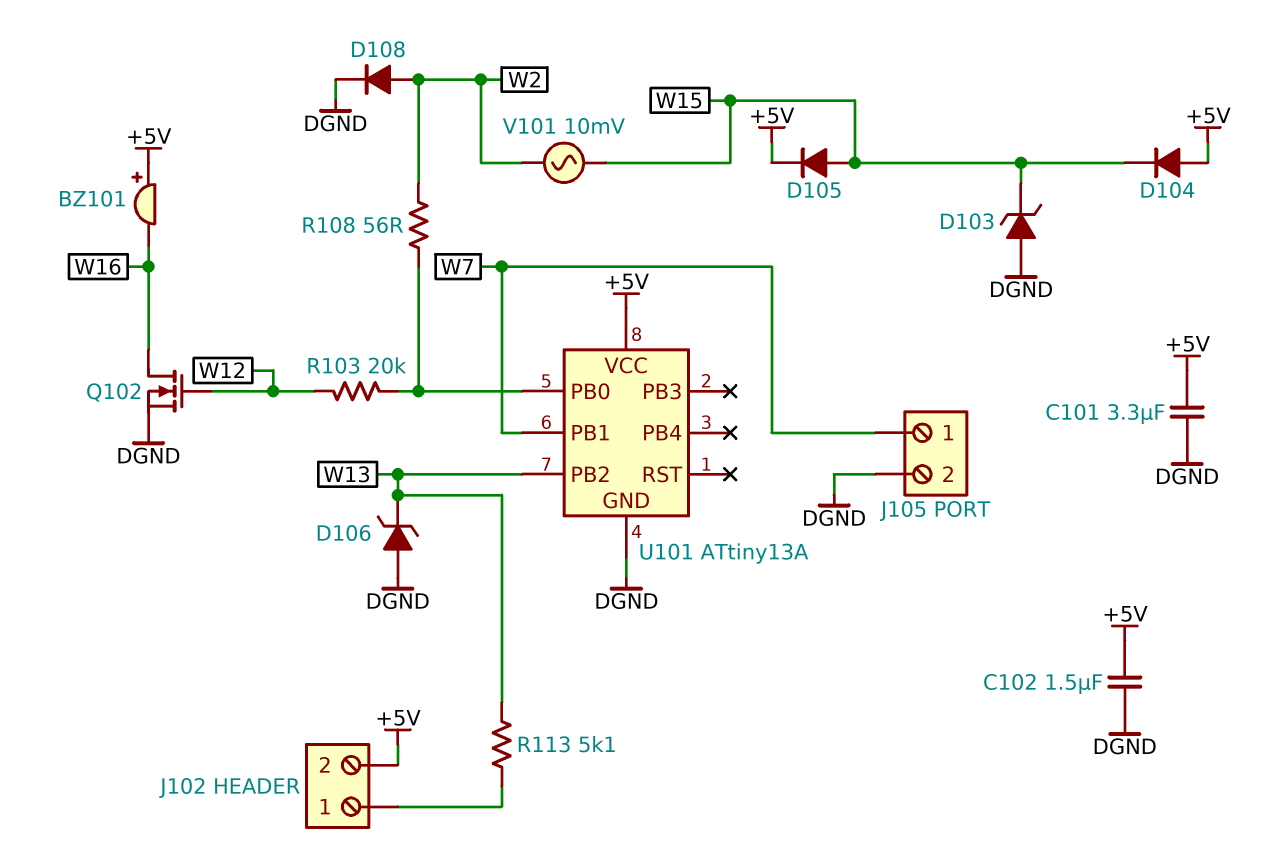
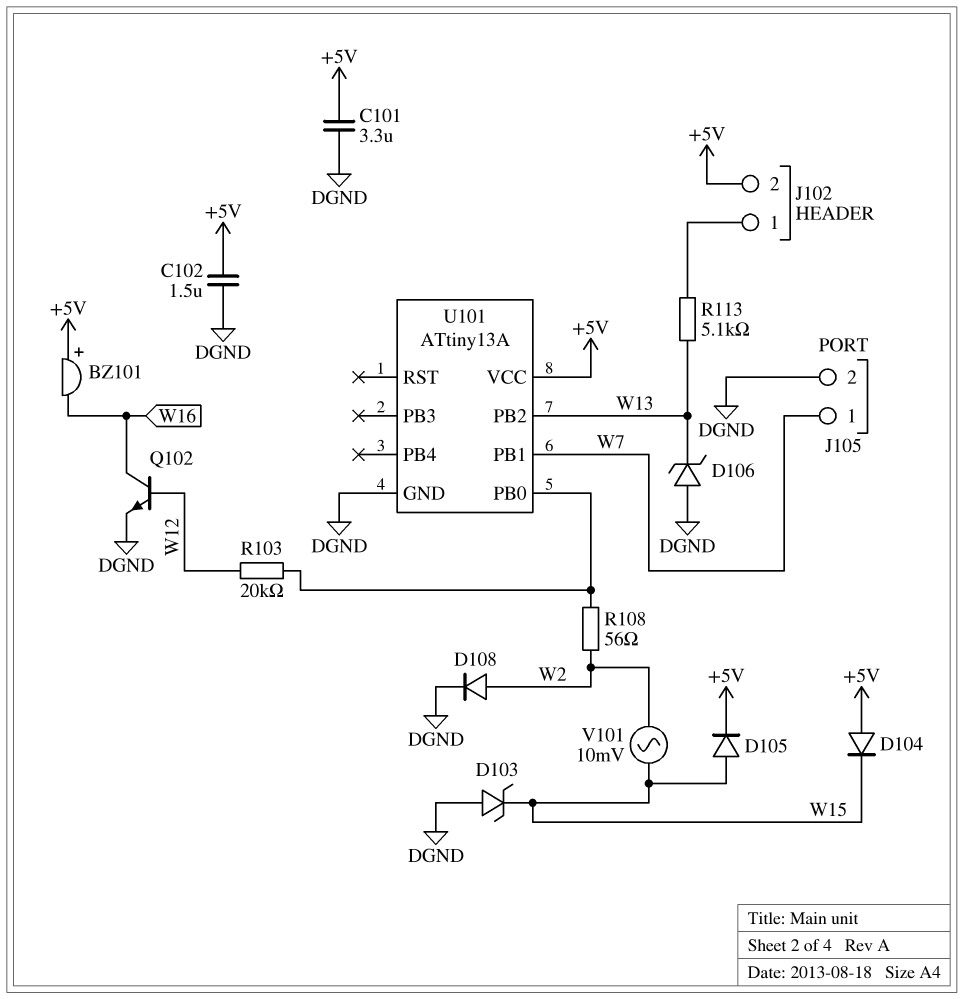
Q102: NMOS (G W12, D W16, S DGND) -> NPN (B W12, C W16, E DGND)

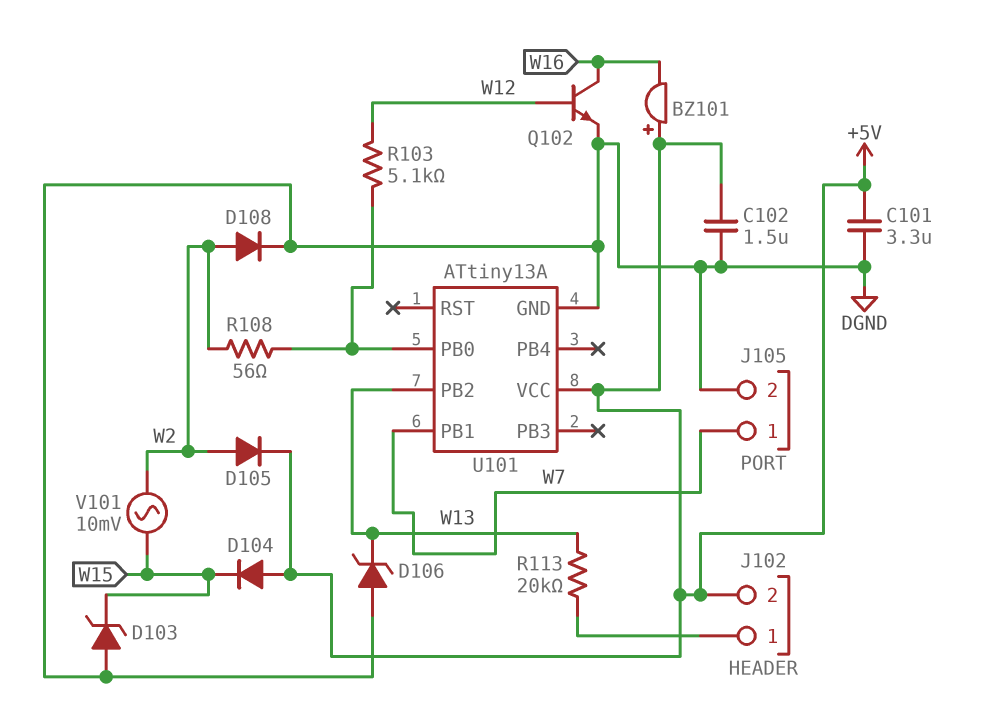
D105: diode (A W15, K +5V) -> diode (A W2, K +5V)
R103: 20k (U101/PB0, W12) -> 5.1k (U101/PB0, W12)
R113: 5.1k (J102/1, W13) -> 20k (J102/1, W13)

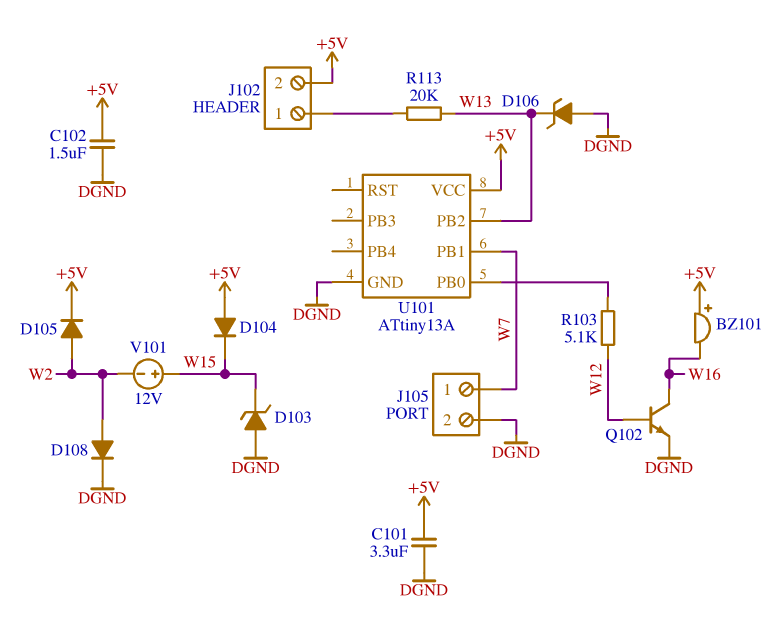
R108: 56 (U101/PB0, W2) -> none
V101: AC 10mV (W2, W15) -> 12V (plus W15, minus W2)

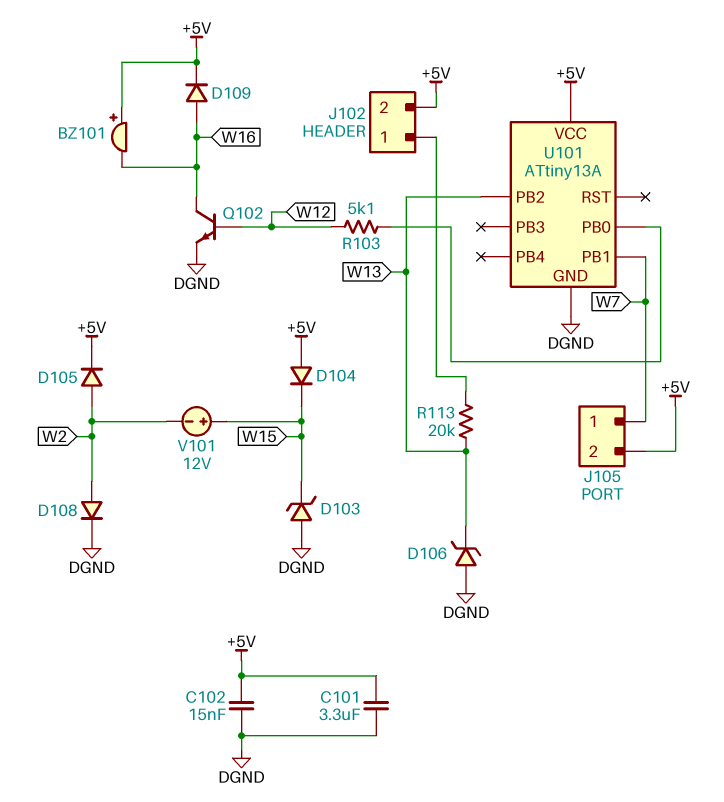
C102: 1.5uF (+5V, DGND) -> 15nF (+5V, DGND)
D109: none -> diode (A W16, K +5V)
J105 pin 2: DGND -> +5V

